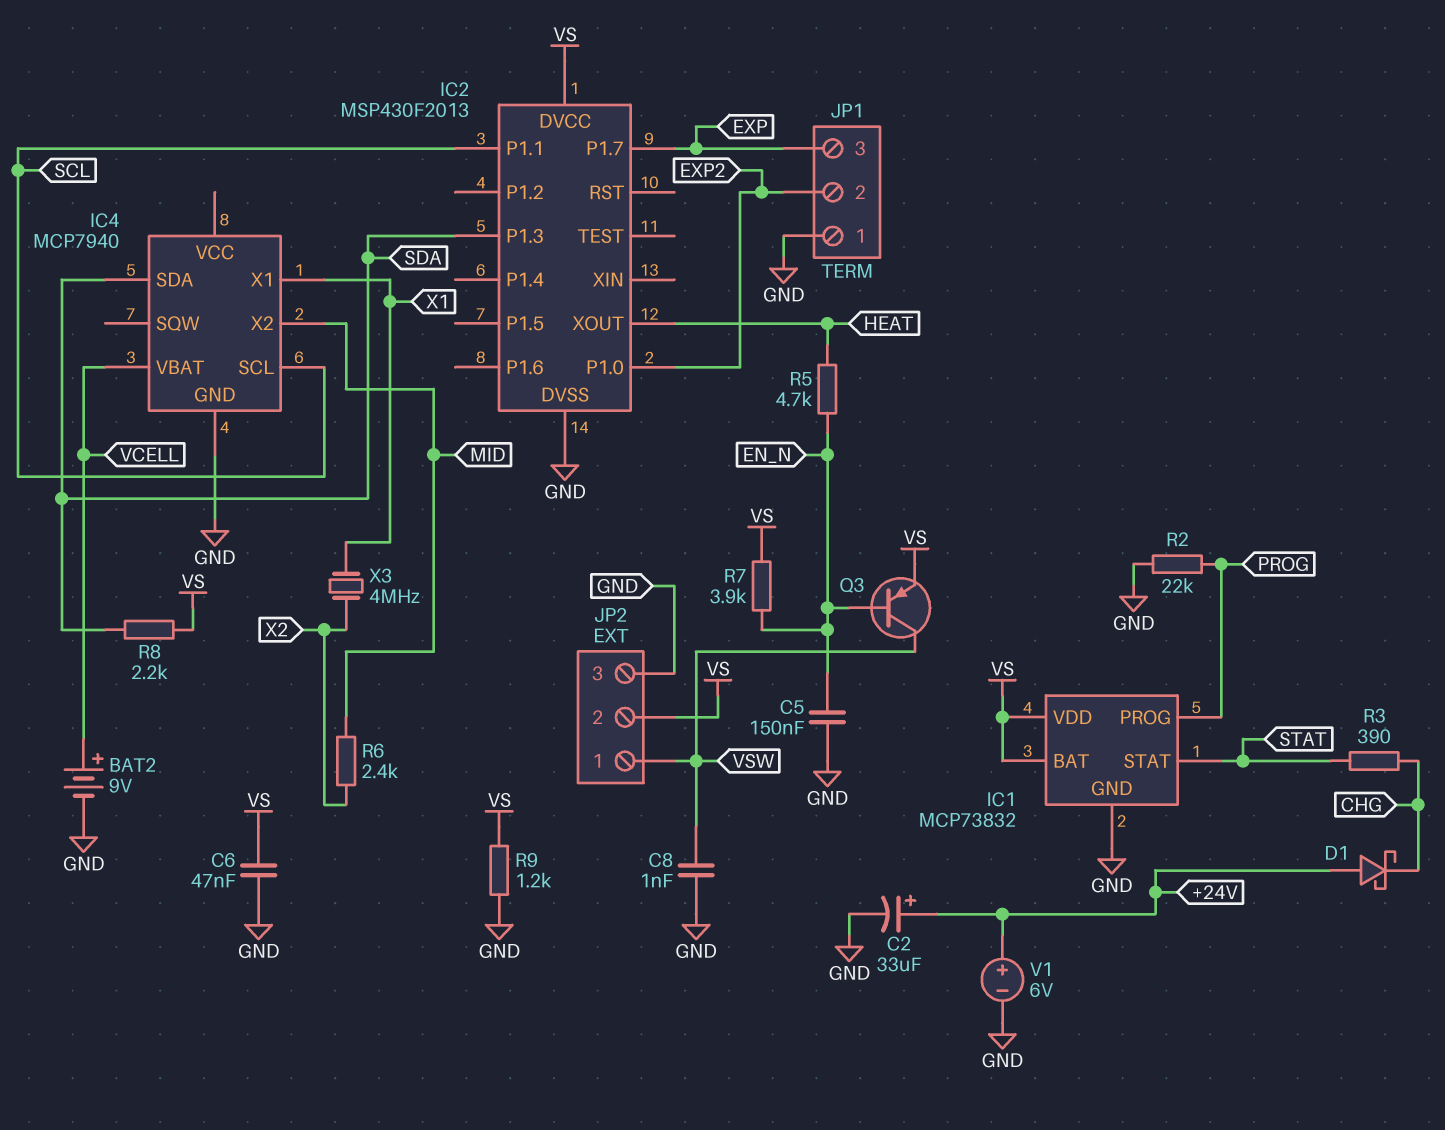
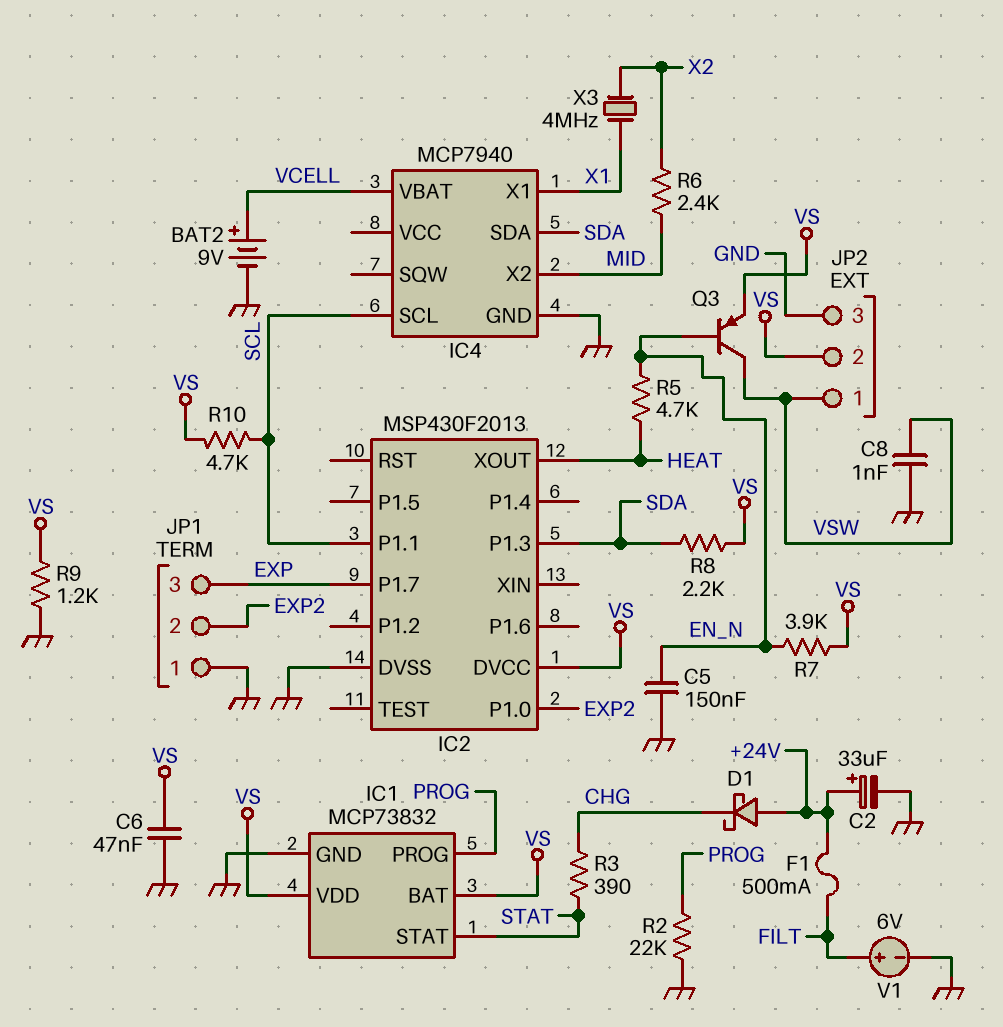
F1: none -> 500mA (+24V, FILT)
R10: none -> 4.7k (SCL, VS)
V1: 6V (plus +24V, minus GND) -> 6V (plus FILT, minus GND)

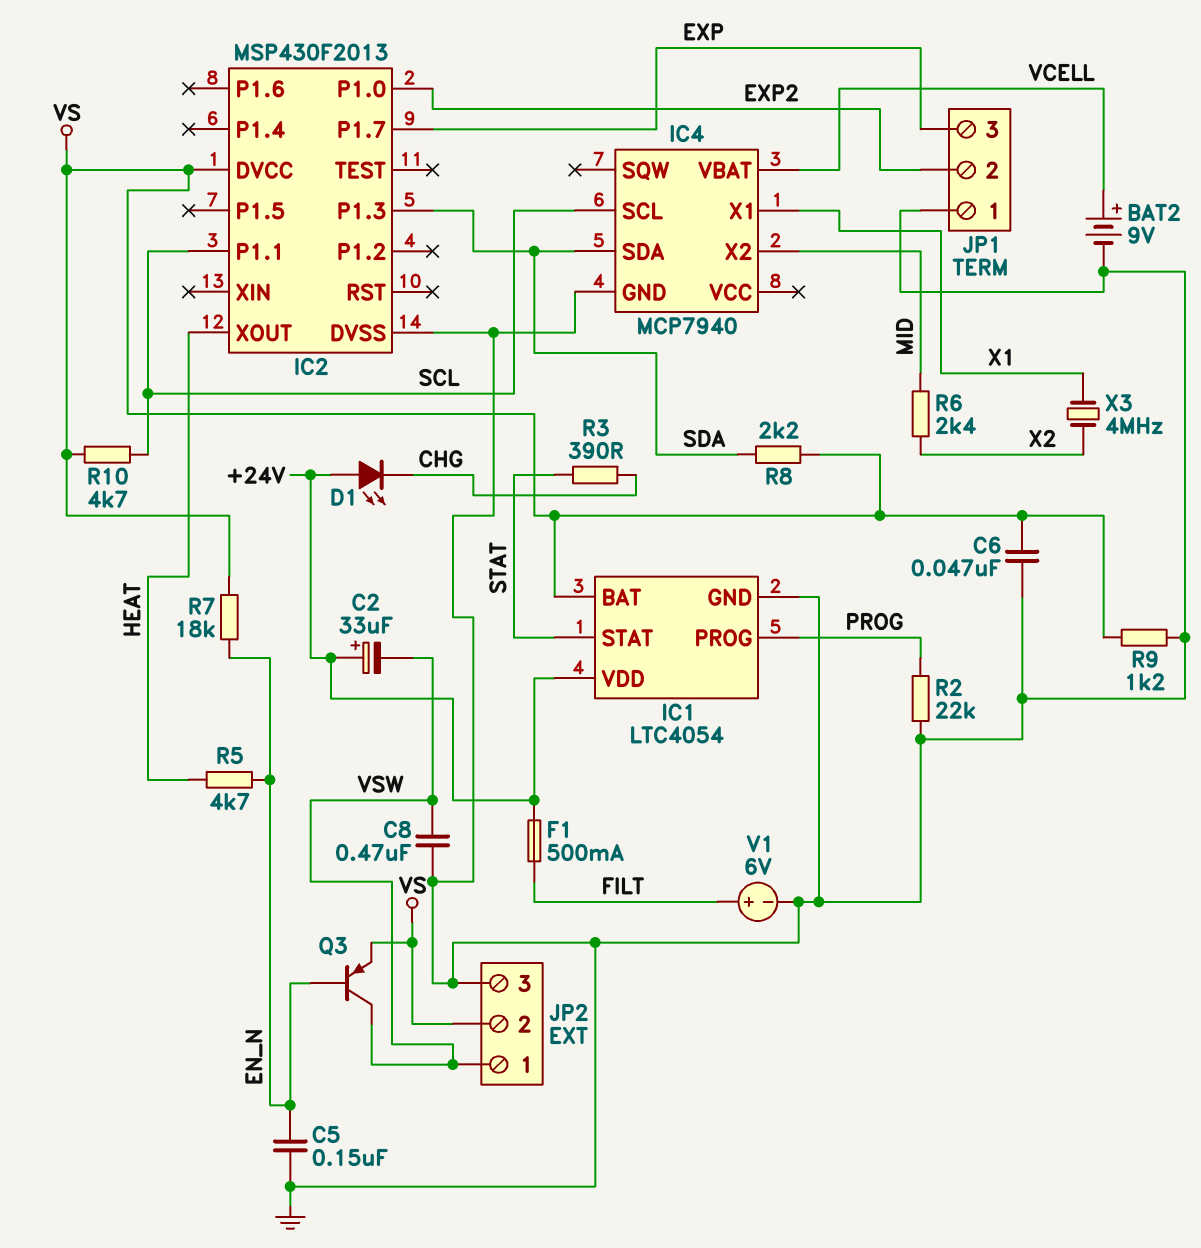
C2: 33uF (plus +24V, minus GND) -> 33uF (plus +24V, minus VSW)
C8: 1nF (GND, VSW) -> 470nF (GND, VSW)
D1: schottky (A +24V, K CHG) -> LED (A +24V, K CHG)
IC1: MCP73832 -> LTC4054
IC1 pin VDD: VS -> +24V
R7: 3.9k (EN_N, VS) -> 18k (EN_N, VS)

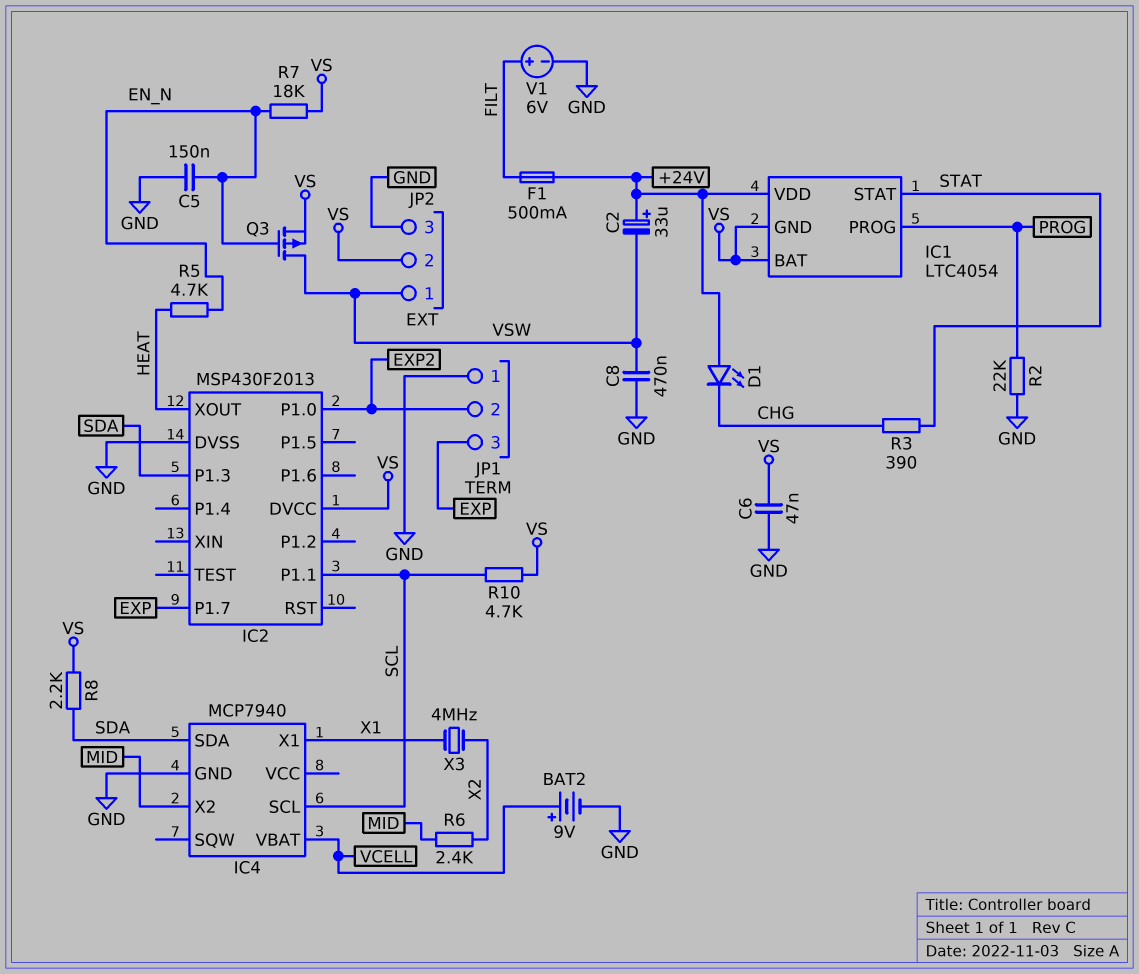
IC1 pin GND: GND -> VS
Q3: PNP (B EN_N, C VSW, E VS) -> PMOS (G EN_N, D VSW, S VS)
R9: 1.2k (GND, VS) -> none

